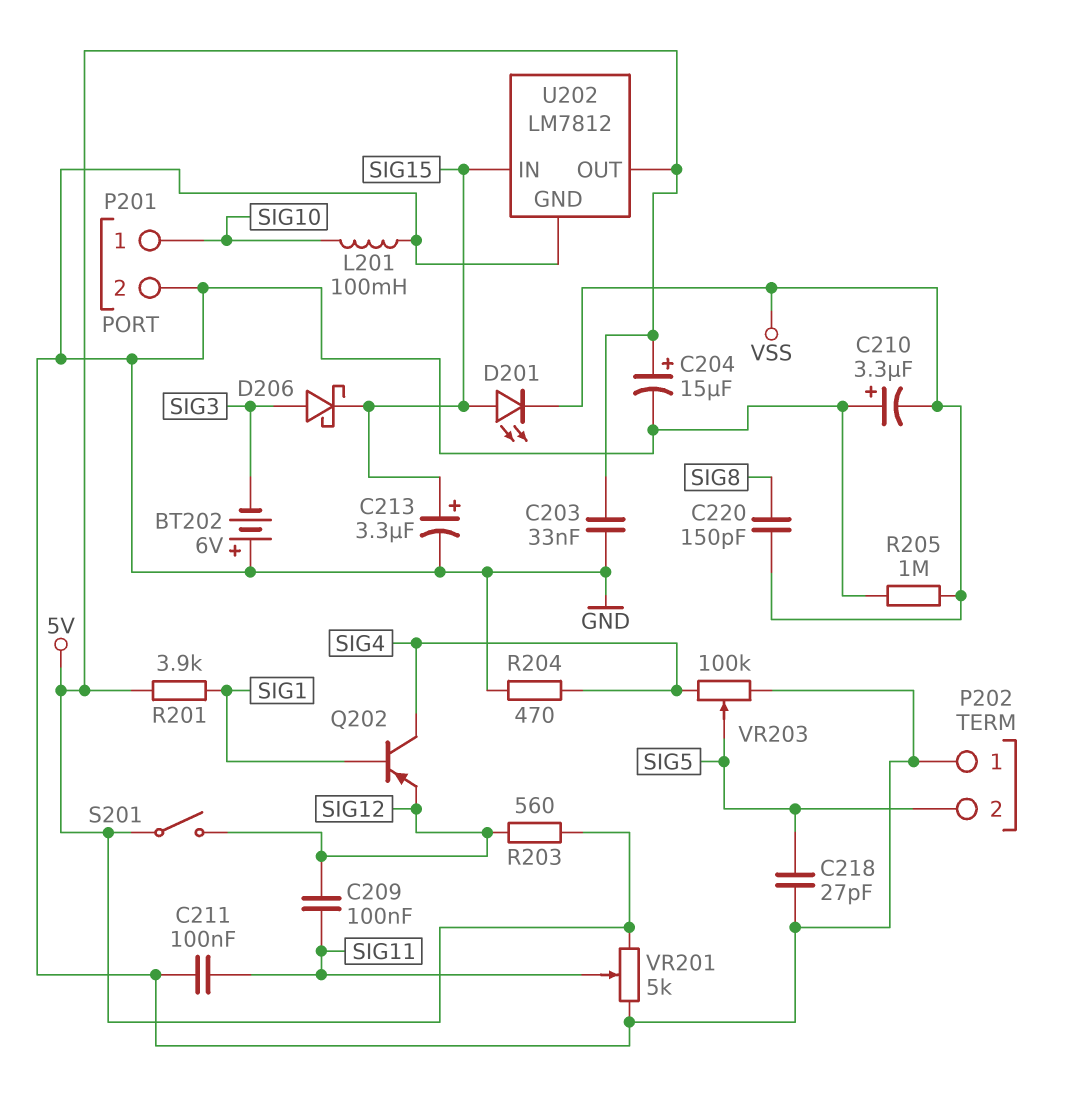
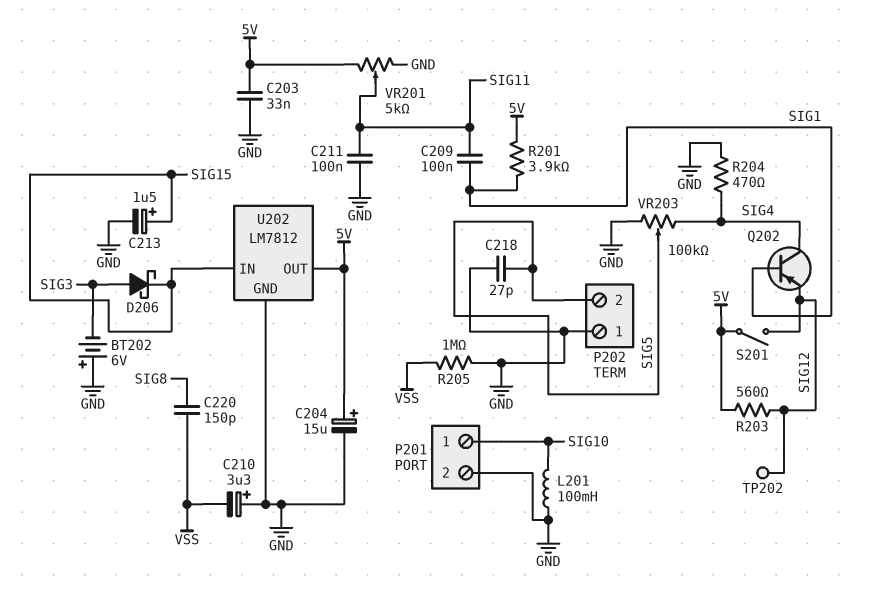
C209: 100nF (SIG11, SIG12) -> 100nF (SIG1, SIG11)
C213: 3.3uF (plus SIG15, minus GND) -> 1.5uF (plus SIG15, minus GND)
D201: LED (A SIG15, K VSS) -> none
TP202: none -> test point (SIG12)

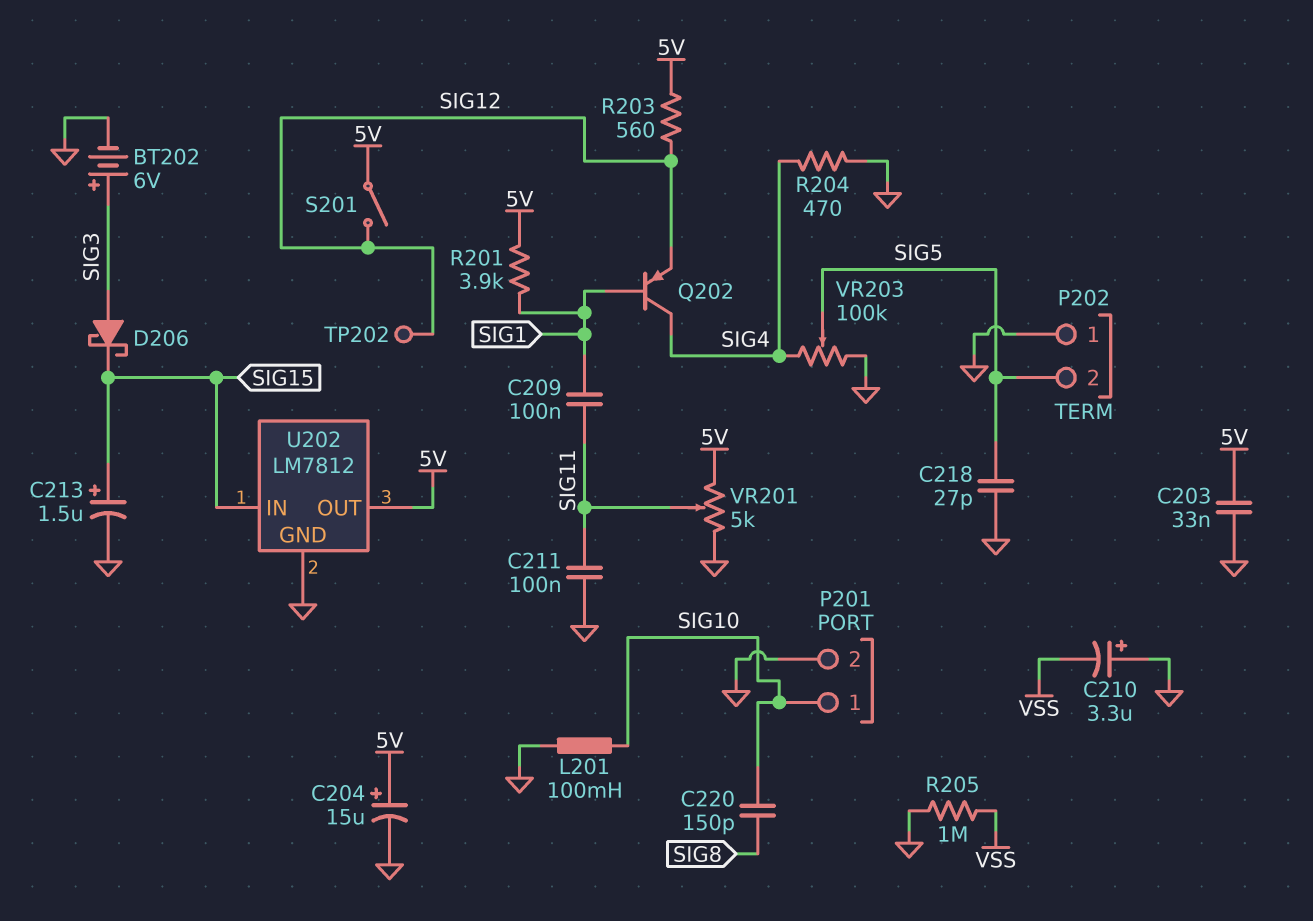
BT202: 6V (plus GND, minus SIG3) -> 6V (plus SIG3, minus GND)
C220: 150pF (SIG8, VSS) -> 150pF (SIG8, SIG10)

